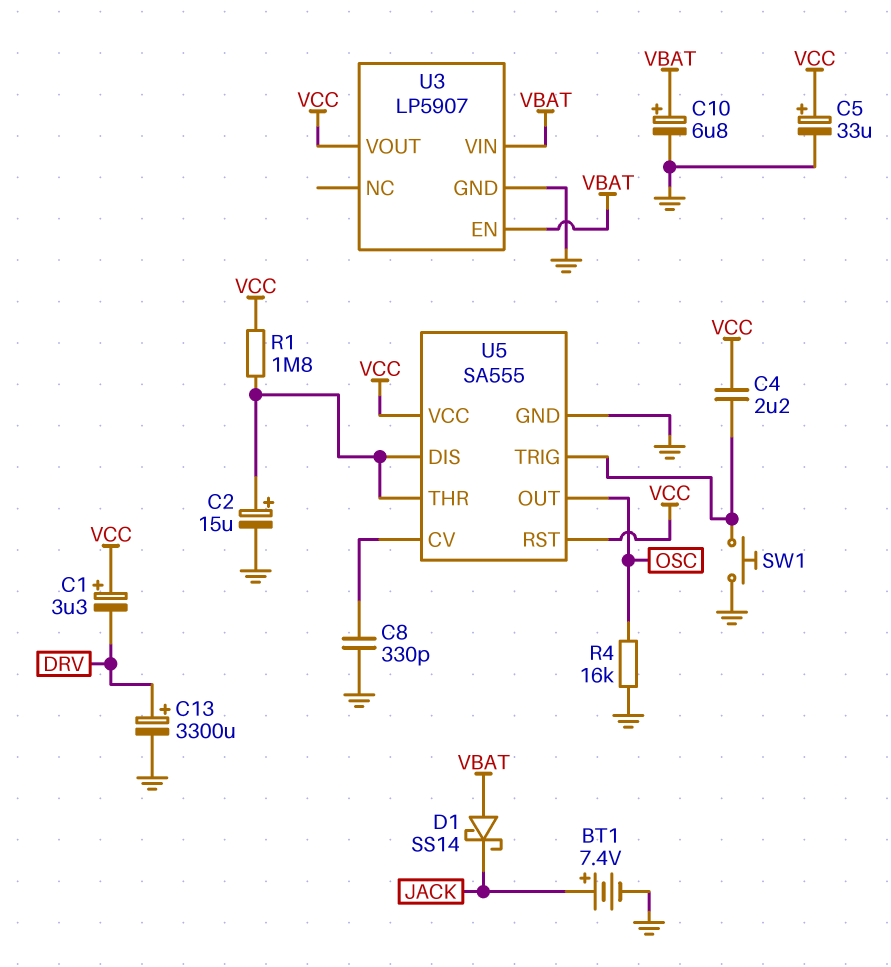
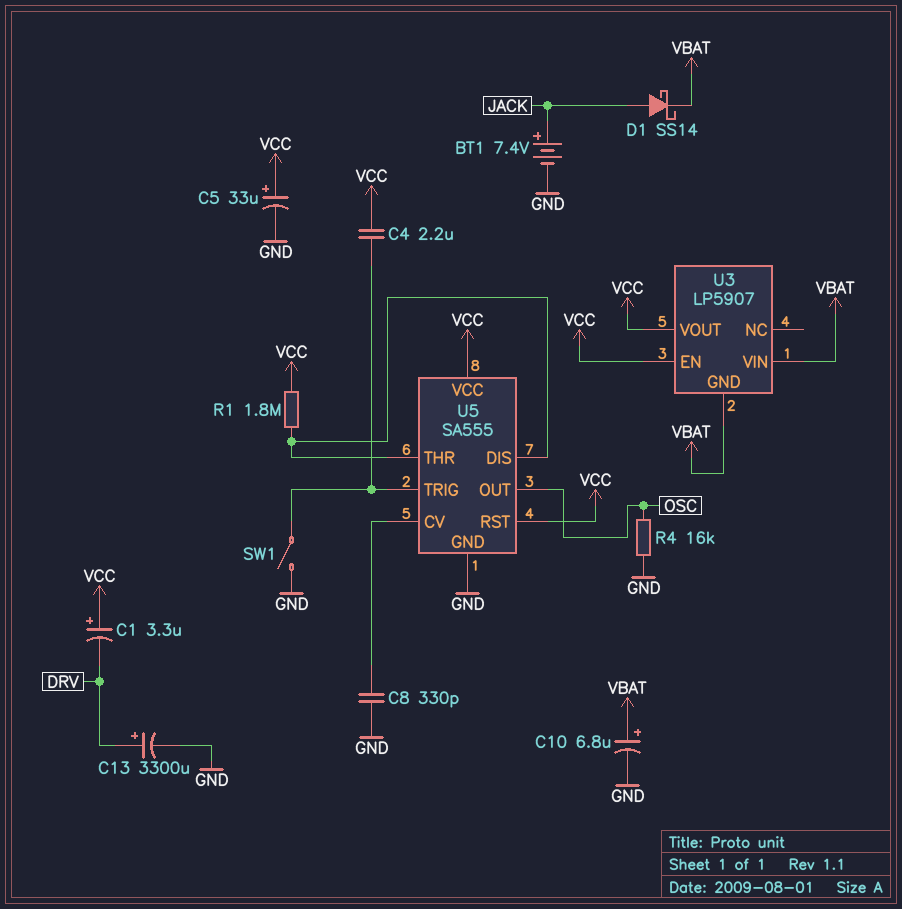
C2: 15uF (plus U5/DIS, minus GND) -> none
D1: schottky SS14 (A VBAT, K JACK) -> schottky SS14 (A JACK, K VBAT)
SW1: button (GND, U5/TRIG) -> switch (GND, U5/TRIG)
U3 pin EN: VBAT -> VCC
U3 pin GND: GND -> VBAT

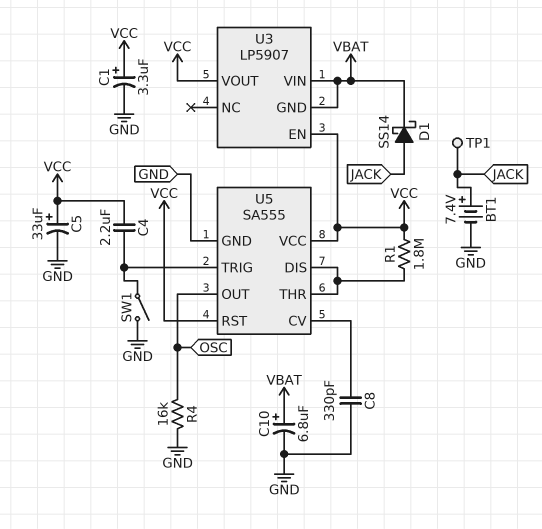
C1: 3.3uF (plus VCC, minus DRV) -> 3.3uF (plus VCC, minus GND)
C13: 3300uF (plus DRV, minus GND) -> none
TP1: none -> test point (JACK)

